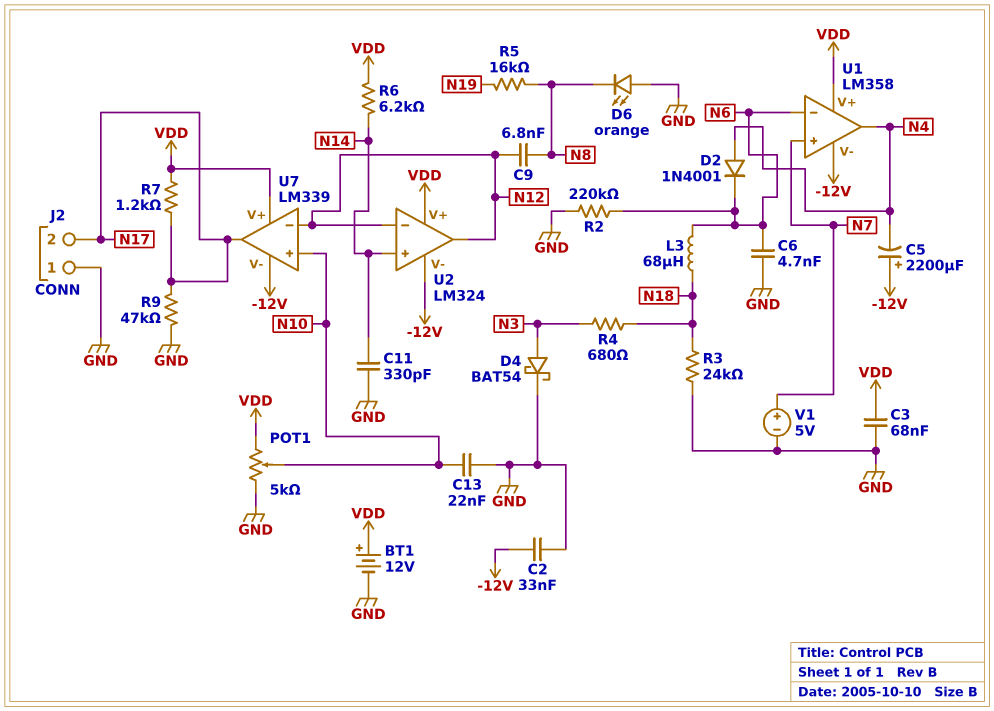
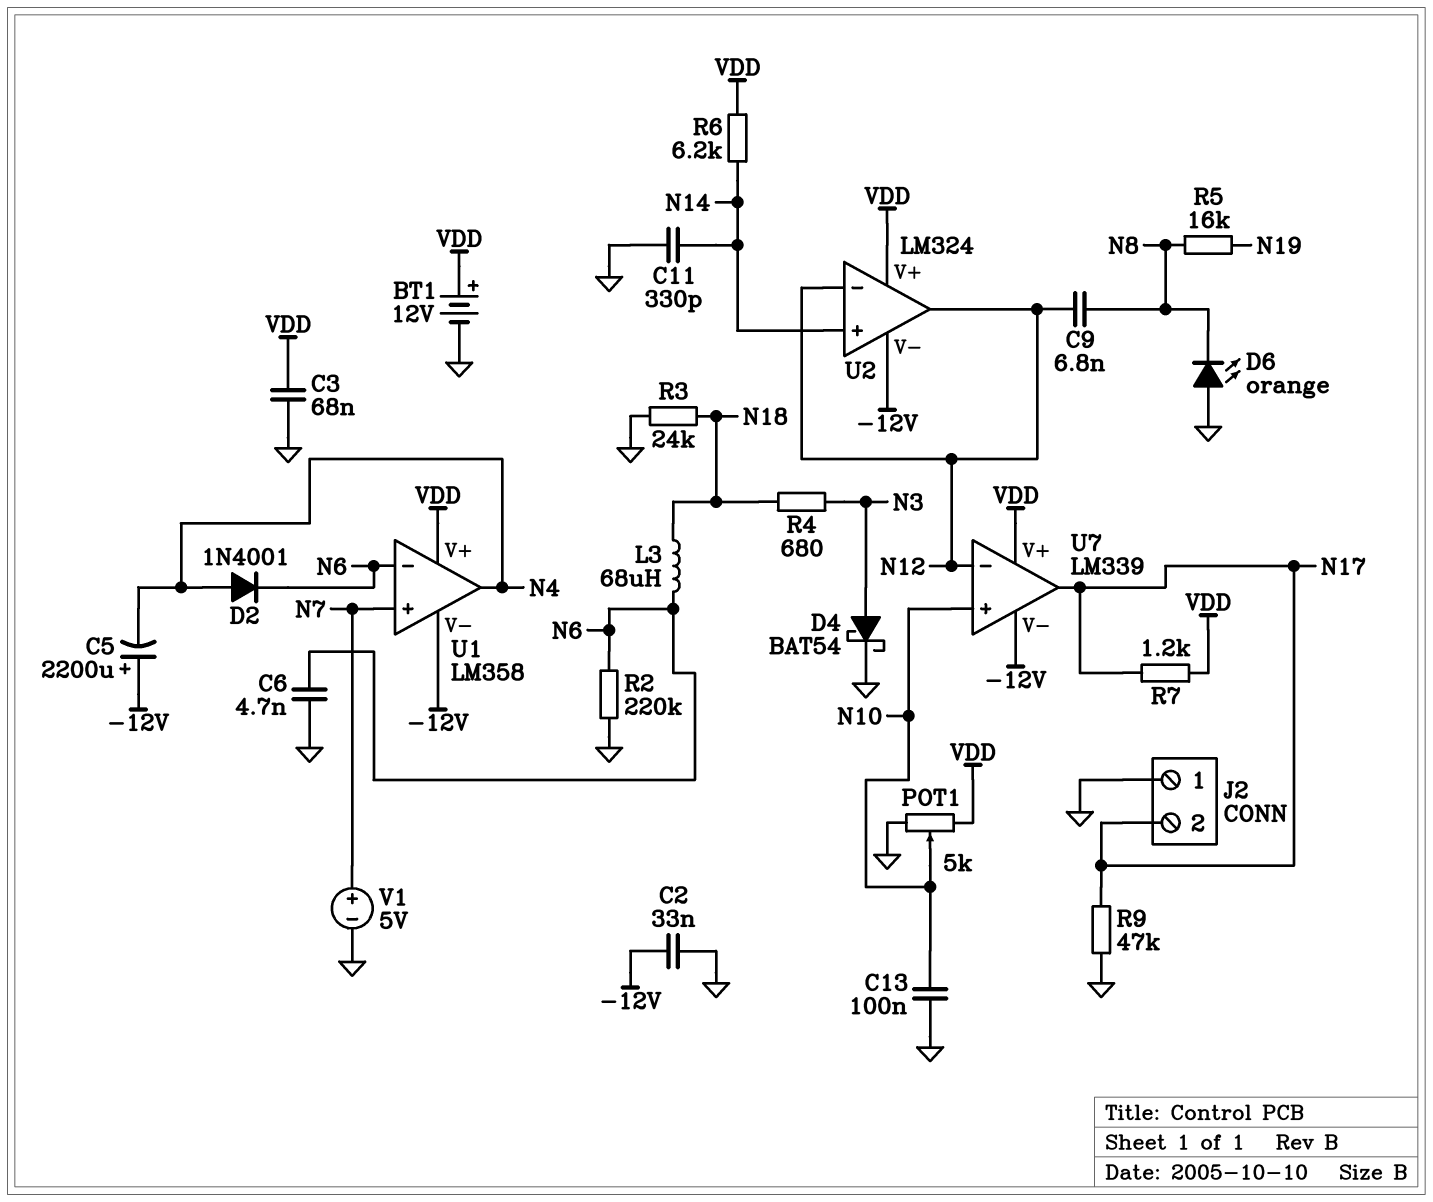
C13: 22nF (GND, N10) -> 100nF (GND, N10)

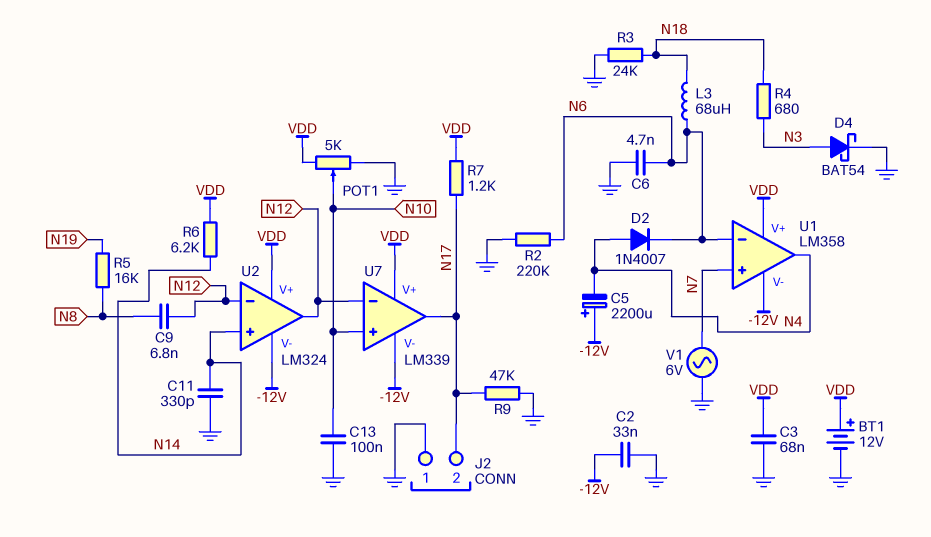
D2: diode 1N4001 (A N4, K N6) -> diode 1N4007 (A N4, K N6)
D6: LED orange (A GND, K N8) -> none
V1: 5V (plus N7, minus GND) -> AC 6V (GND, N7)

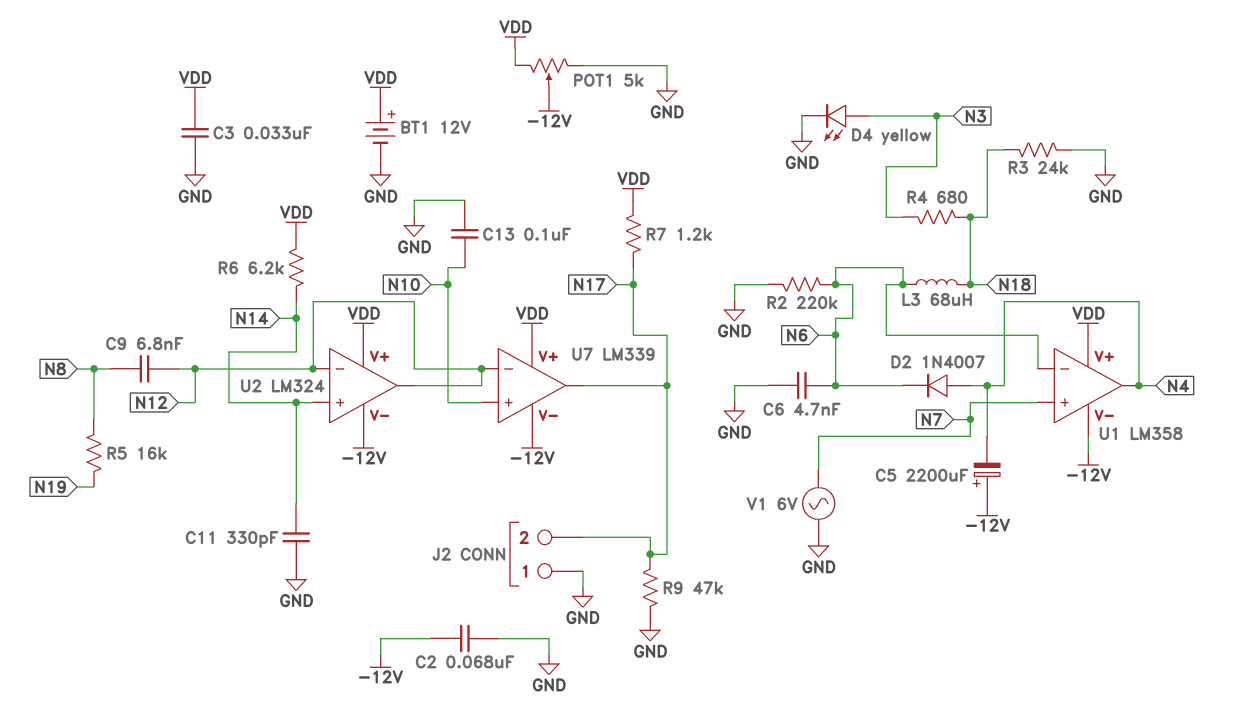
C2: 33nF (-12V, GND) -> 68nF (-12V, GND)
C3: 68nF (GND, VDD) -> 33nF (GND, VDD)
D4: schottky BAT54 (A N3, K GND) -> LED yellow (A N3, K GND)
POT1: 5k (GND, VDD, wiper N10) -> 5k (GND, VDD, wiper -12V)

